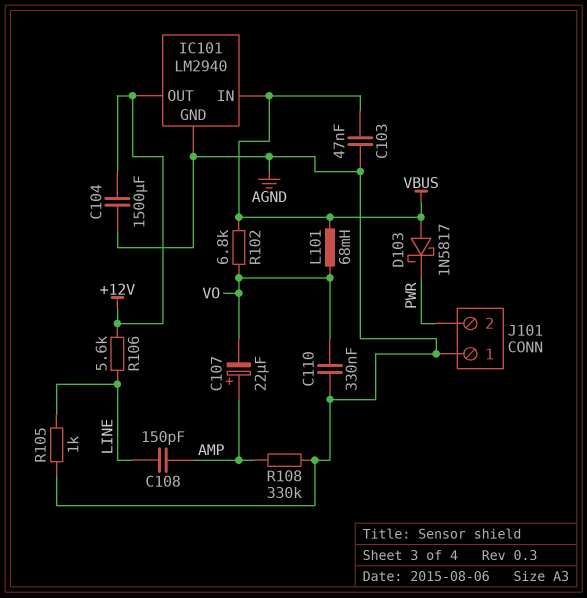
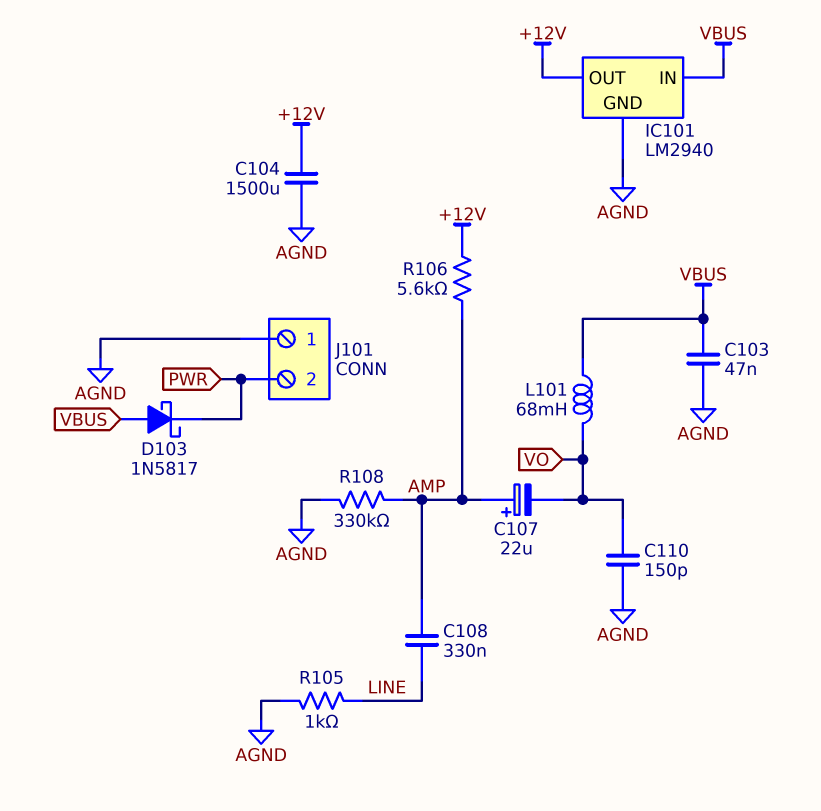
C108: 150pF (AMP, LINE) -> 330nF (AMP, LINE)
C110: 330nF (AGND, VO) -> 150pF (AGND, VO)
R102: 6.8k (VBUS, VO) -> none
R106: 5.6k (+12V, LINE) -> 5.6k (+12V, AMP)

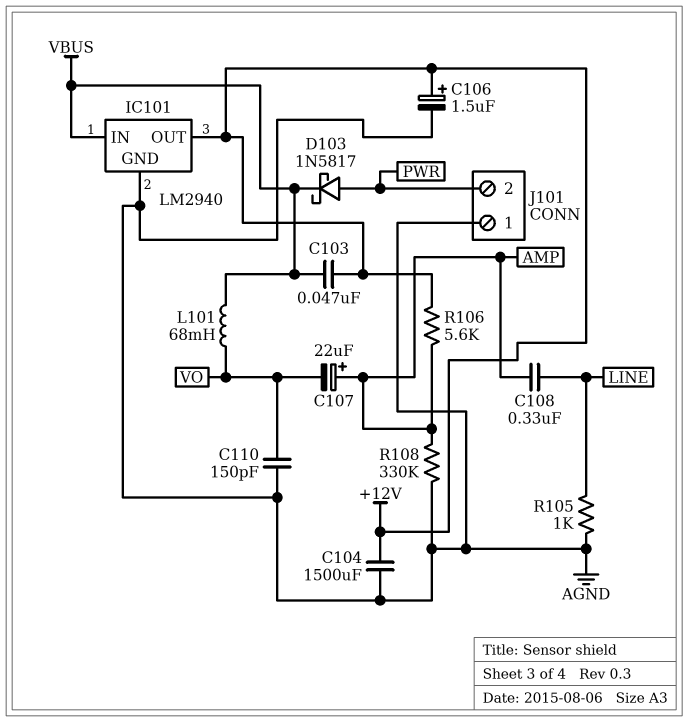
C103: 47nF (AGND, VBUS) -> 47nF (+12V, VBUS)
C106: none -> 1.5uF (plus +12V, minus AGND)
D103: schottky 1N5817 (A VBUS, K PWR) -> schottky 1N5817 (A PWR, K VBUS)

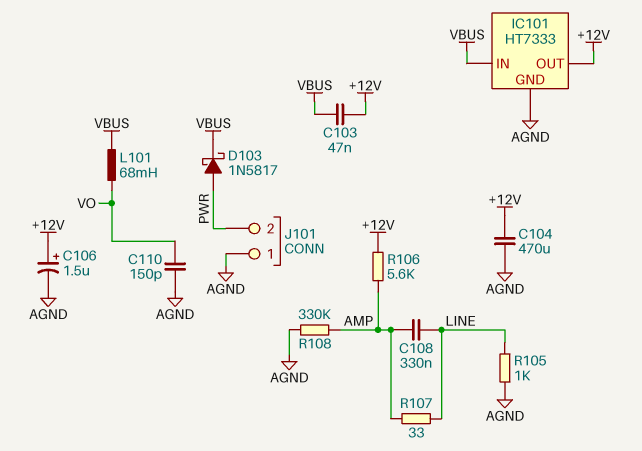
C104: 1500uF (+12V, AGND) -> 470uF (+12V, AGND)
C107: 22uF (plus AMP, minus VO) -> none
IC101: LM2940 -> HT7333
R107: none -> 33 (AMP, LINE)

